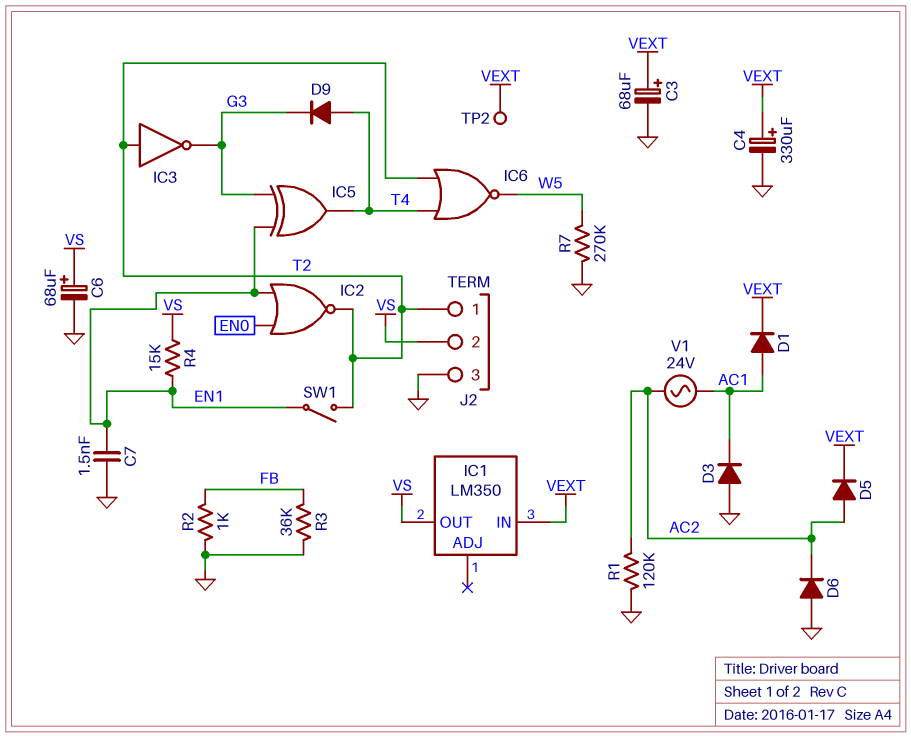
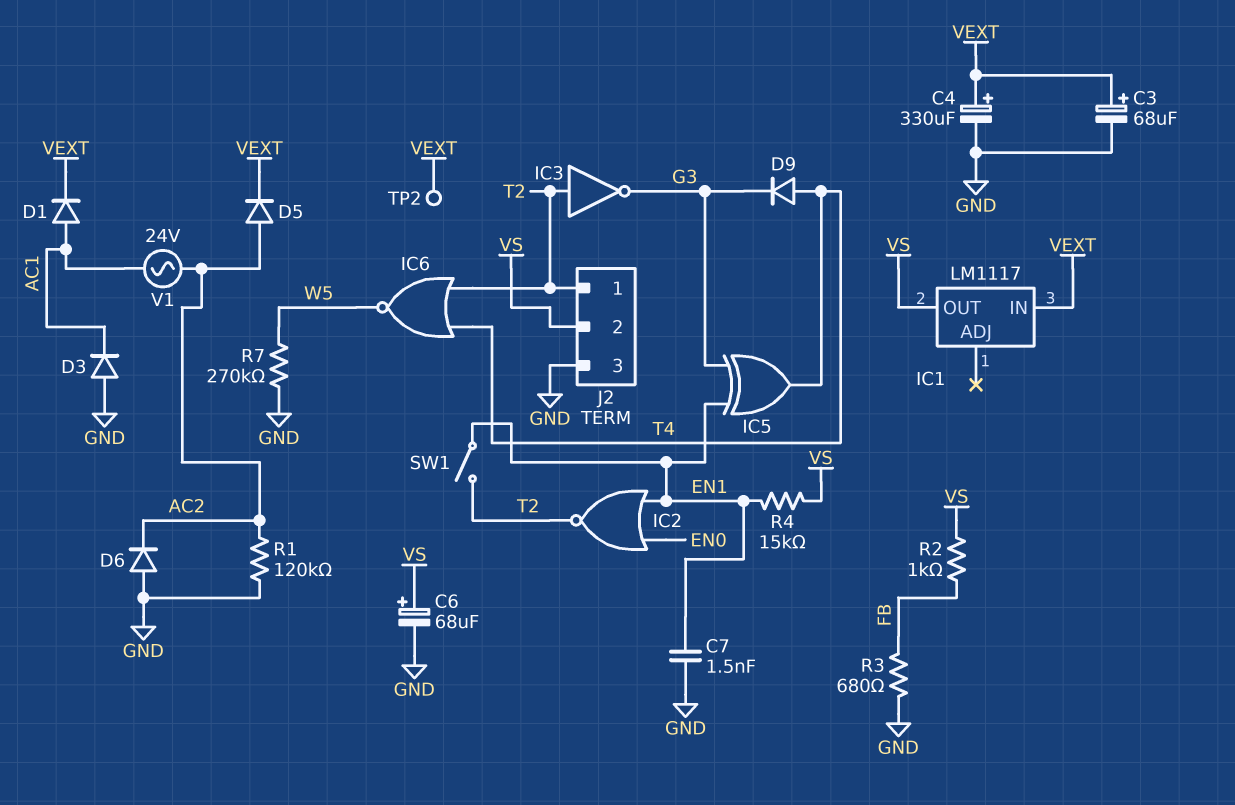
IC1: LM350 -> LM1117
R2: 1k (FB, GND) -> 1k (FB, VS)
R3: 36k (FB, GND) -> 680 (FB, GND)

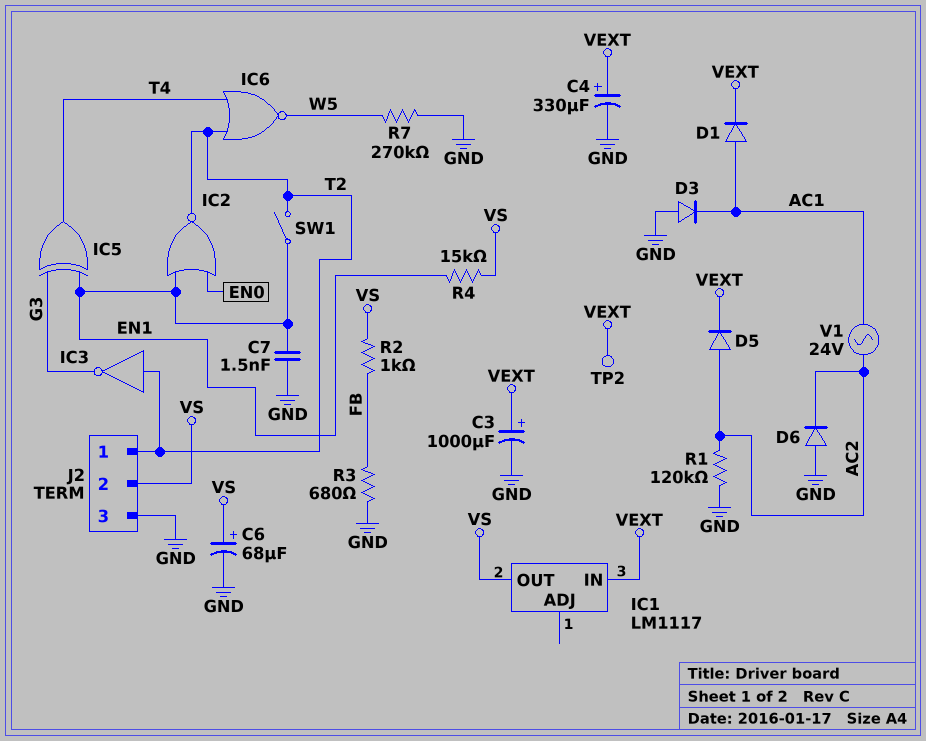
C3: 68uF (plus VEXT, minus GND) -> 1000uF (plus VEXT, minus GND)
D9: diode (A T4, K G3) -> none

